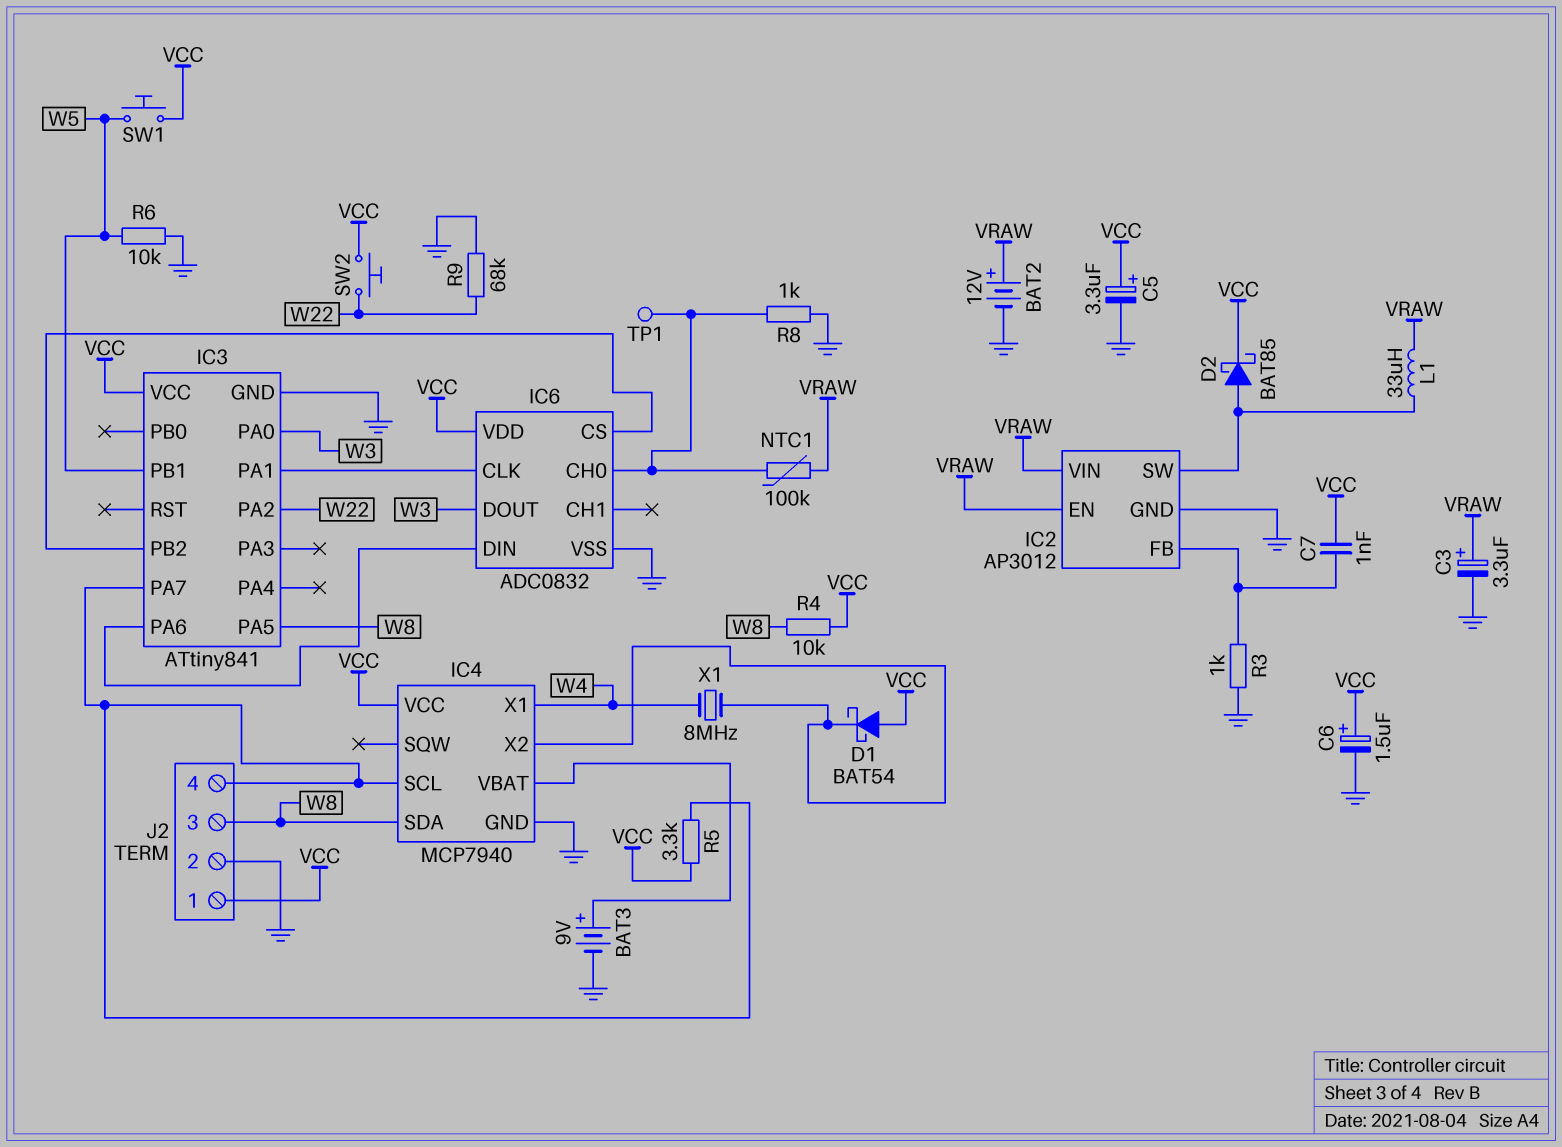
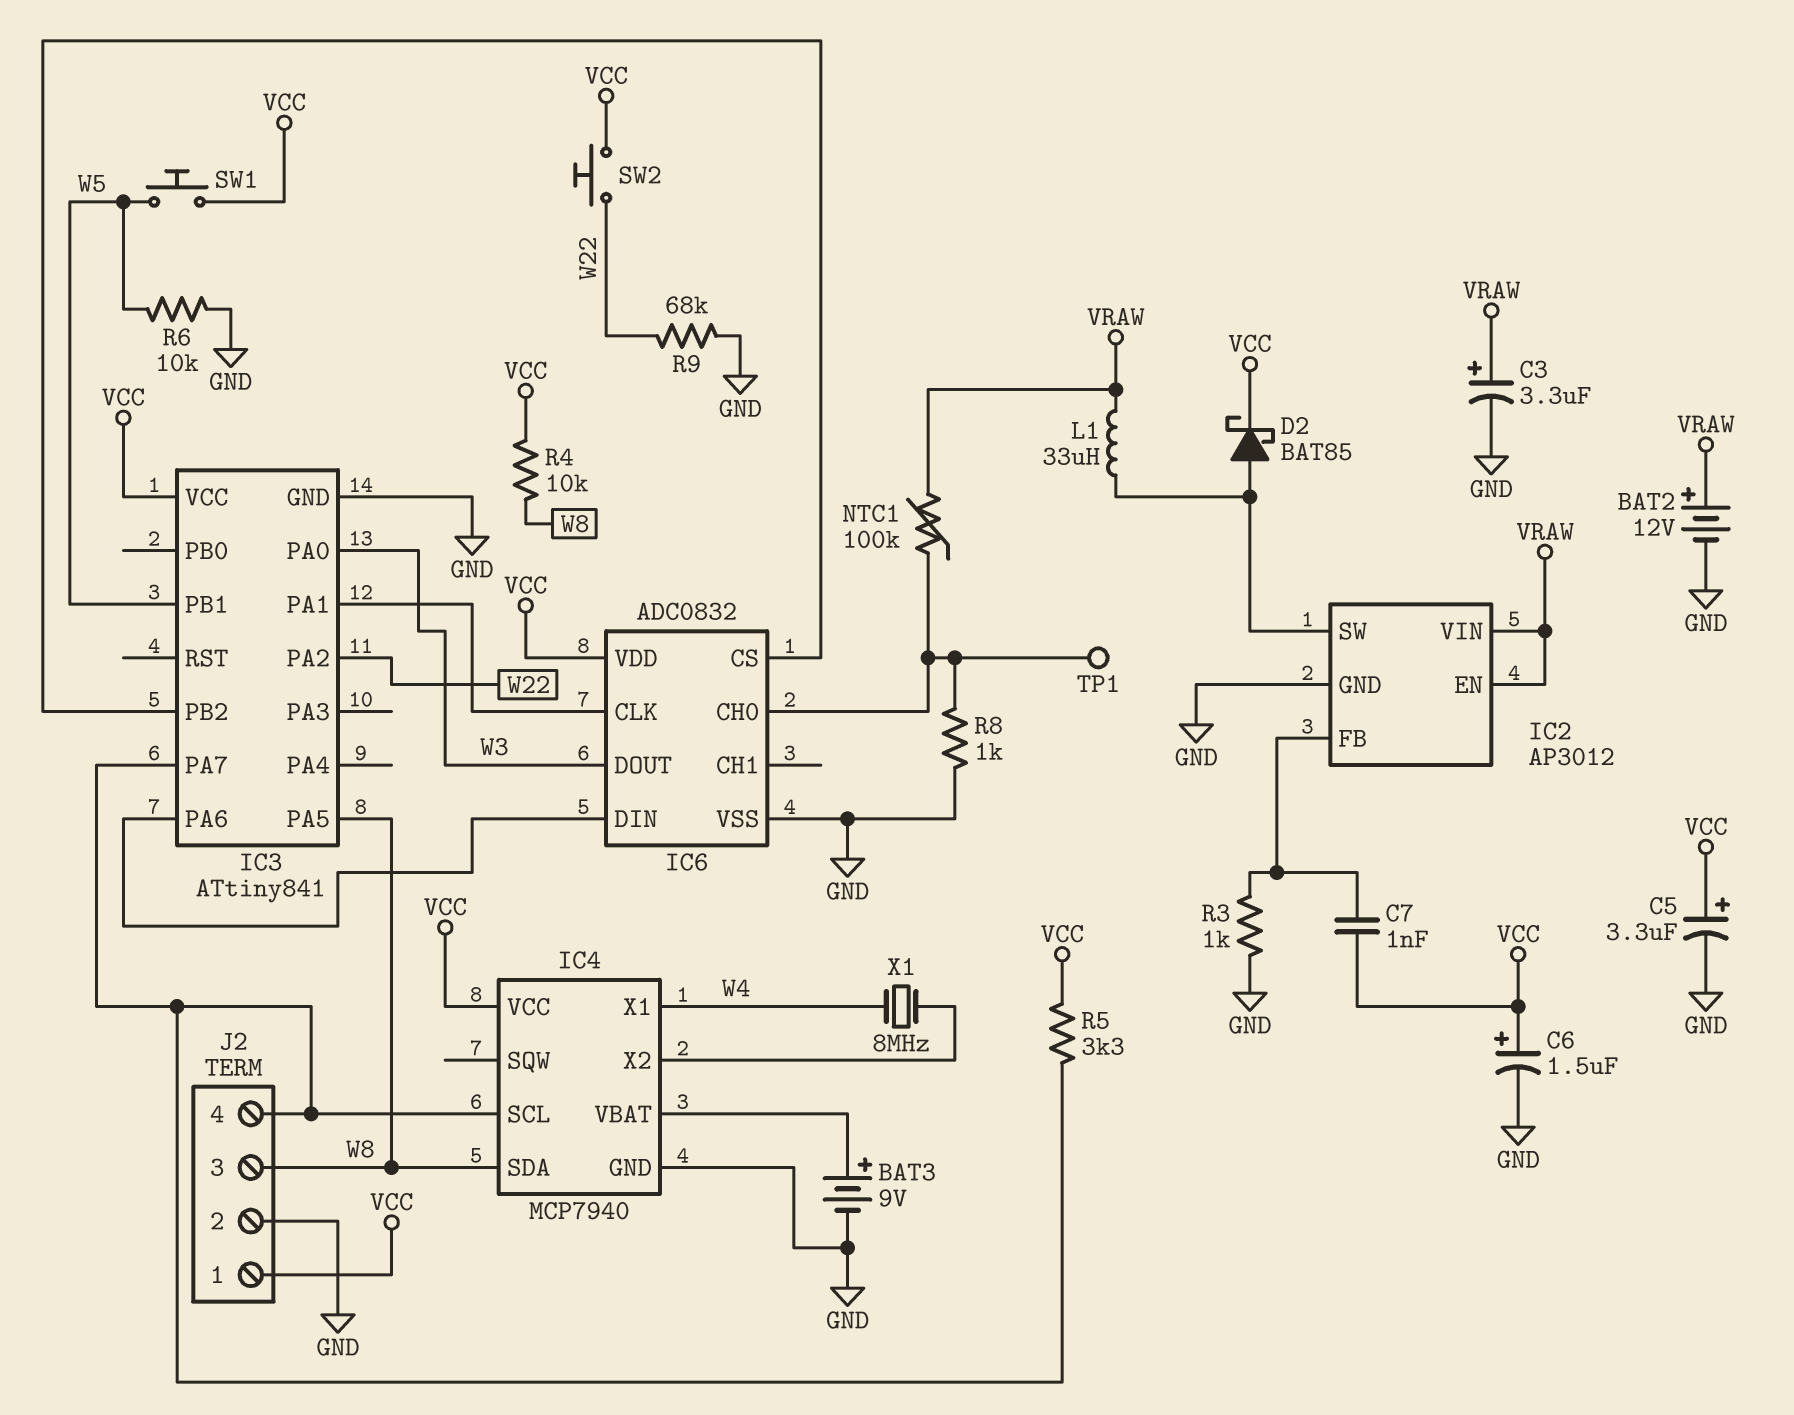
D1: schottky BAT54 (A VCC, K IC4/X2) -> none

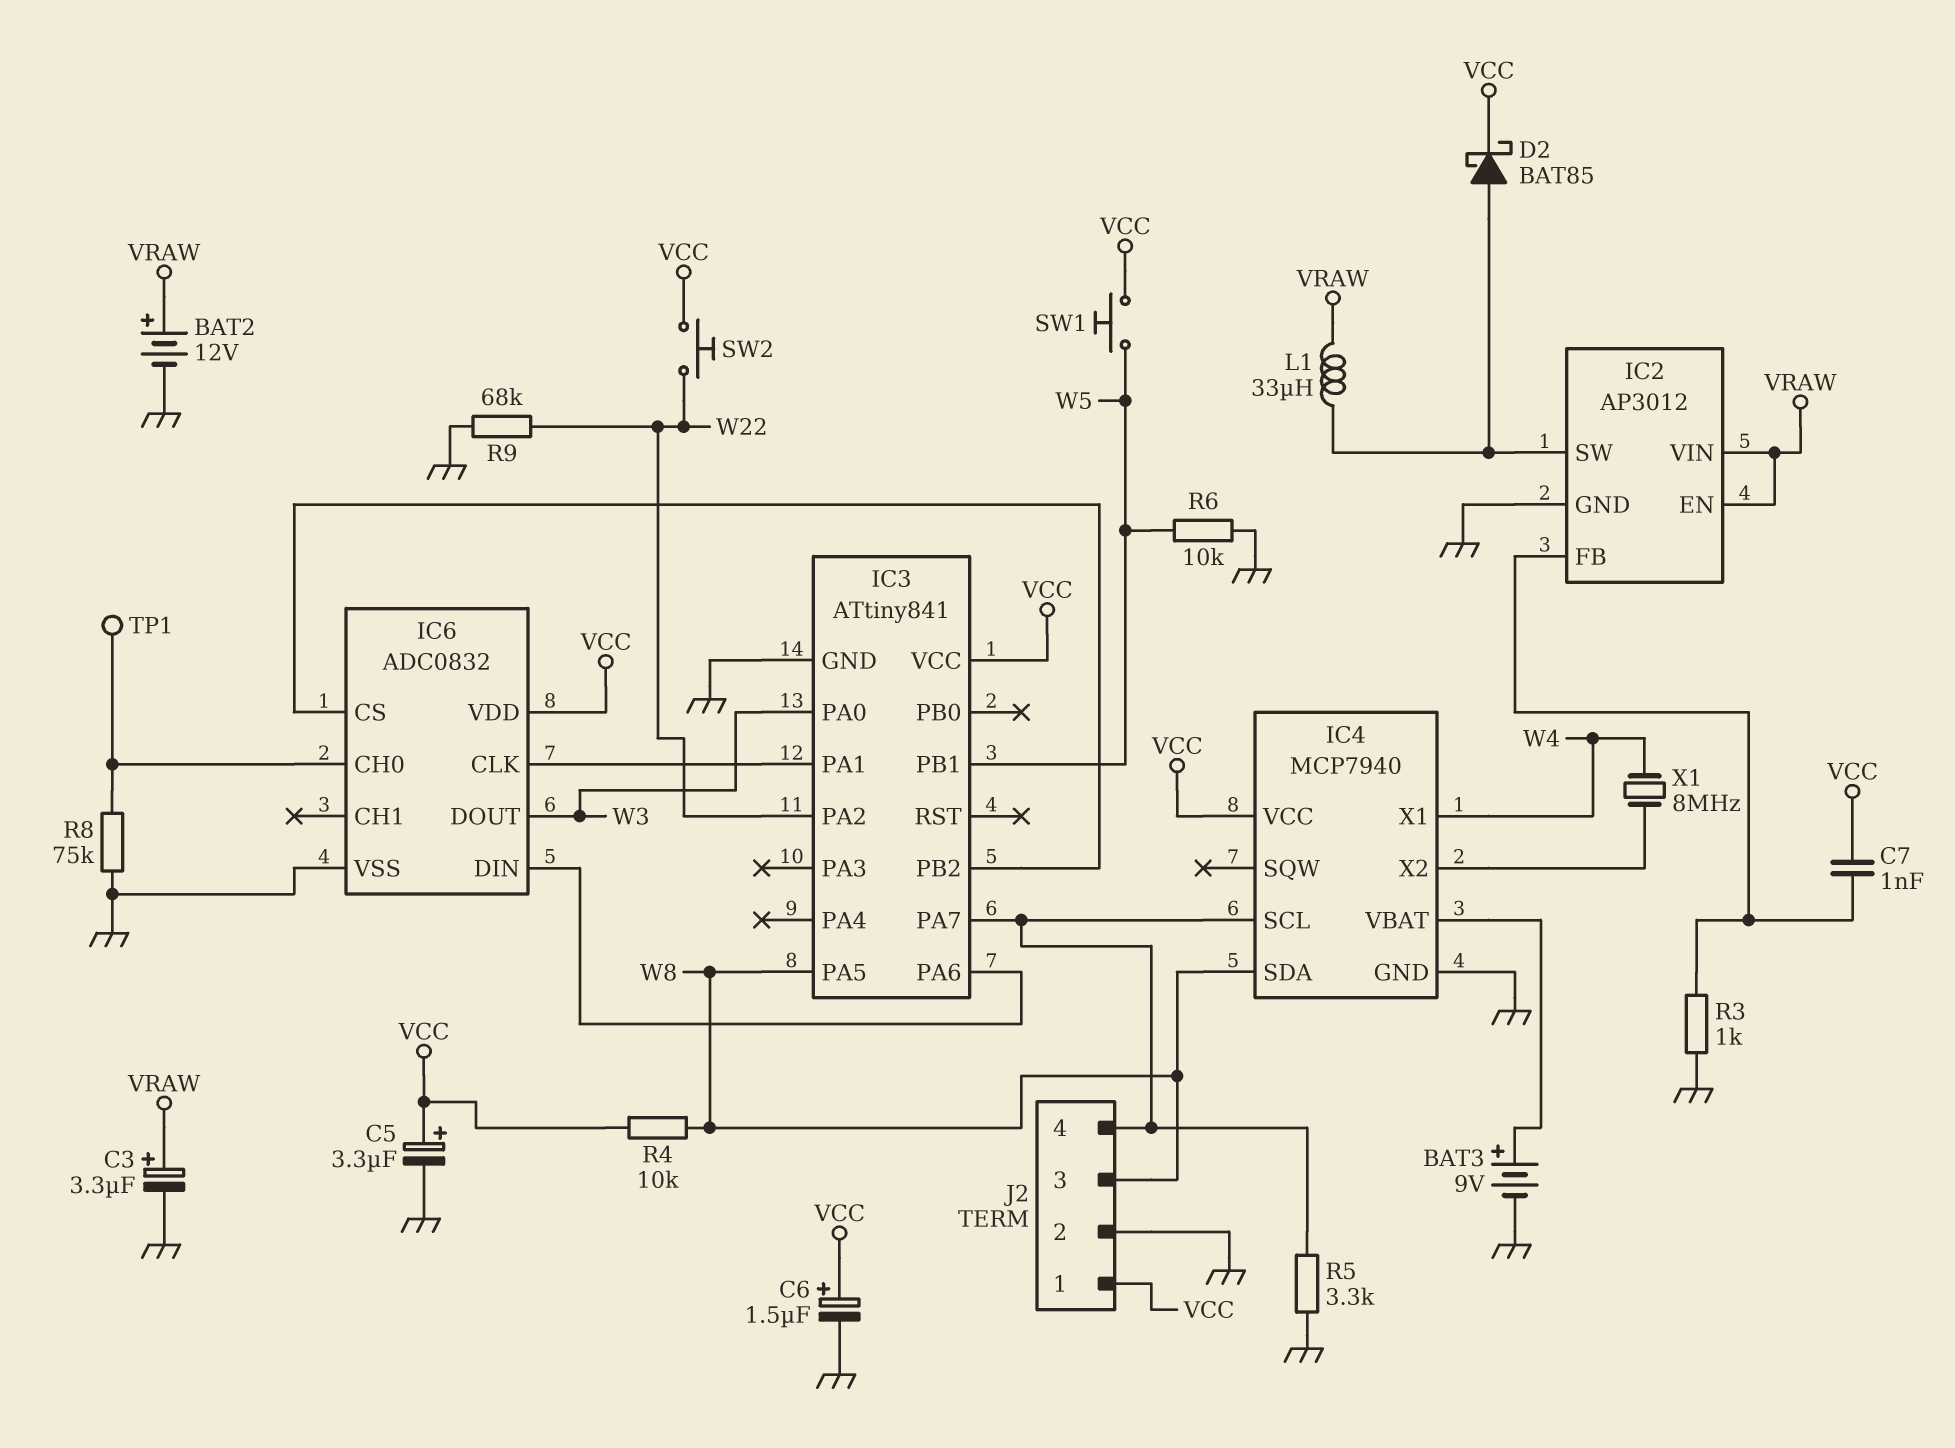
NTC1: 100k (IC6/CH0, VRAW) -> none
R5: 3.3k (IC3/PA7, VCC) -> 3.3k (GND, IC3/PA7)
R8: 1k (GND, IC6/CH0) -> 75k (GND, IC6/CH0)

